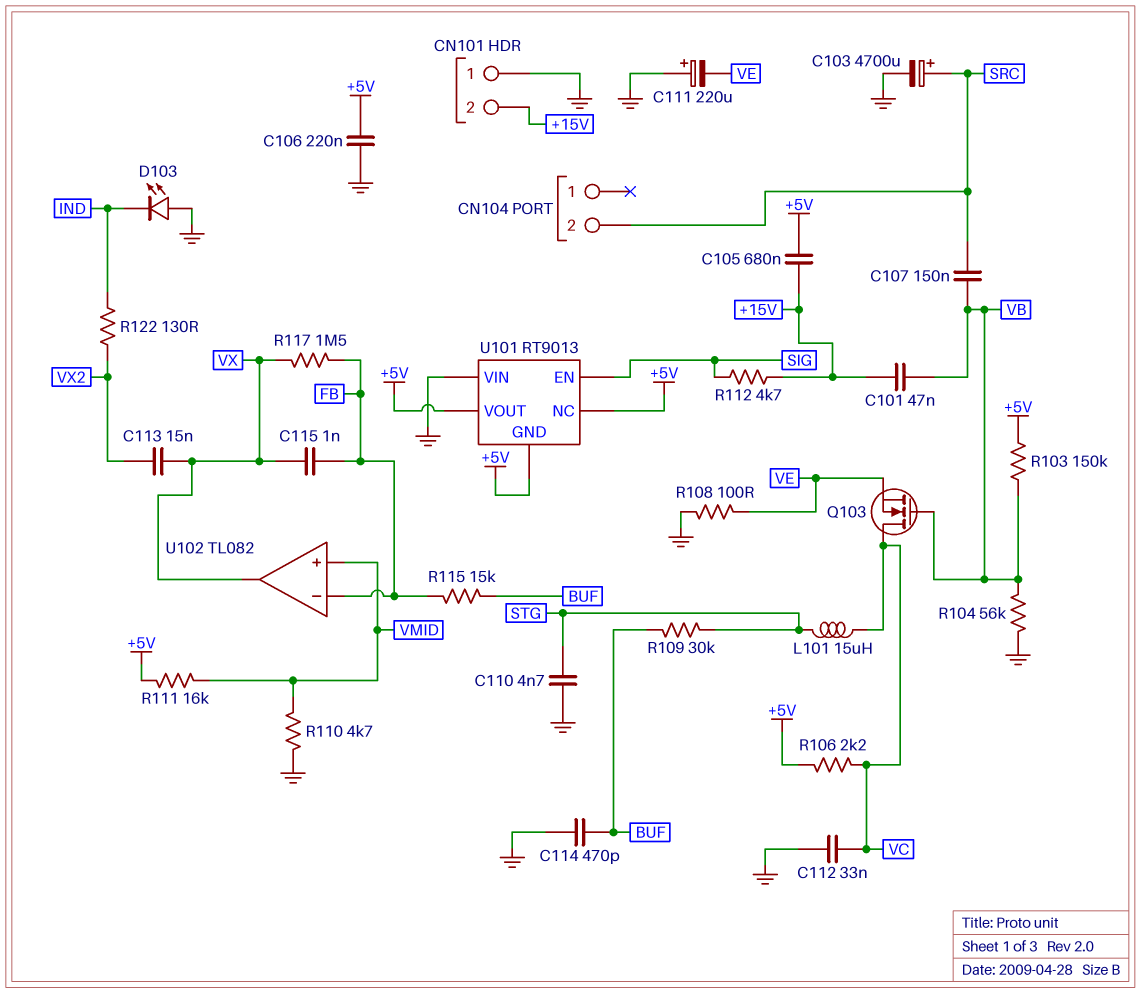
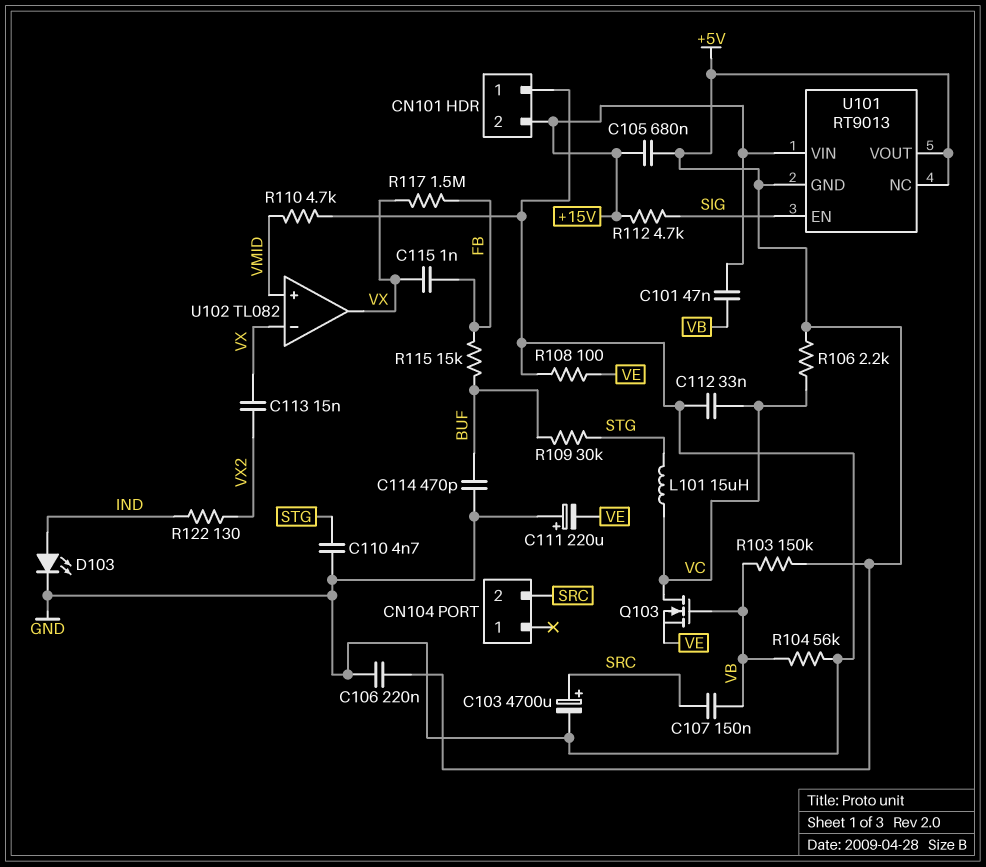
D103: LED (A GND, K IND) -> LED (A IND, K GND)
R111: 16k (+5V, VMID) -> none
U101 pin VIN: GND -> +15V
U102 pin in-: FB -> VX

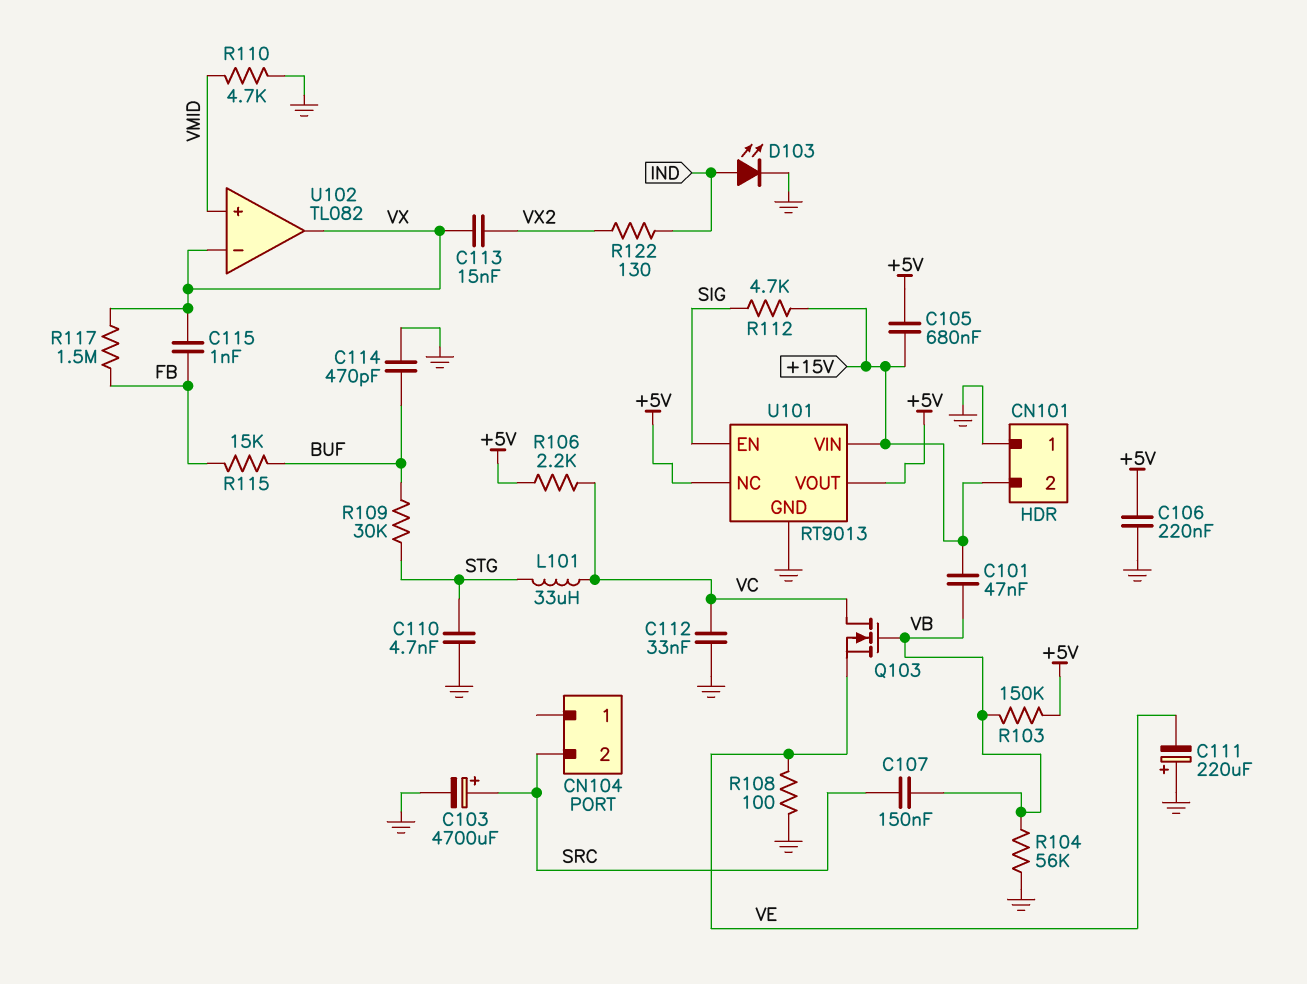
L101: 15uH (STG, VC) -> 33uH (STG, VC)
U101 pin GND: +5V -> GND

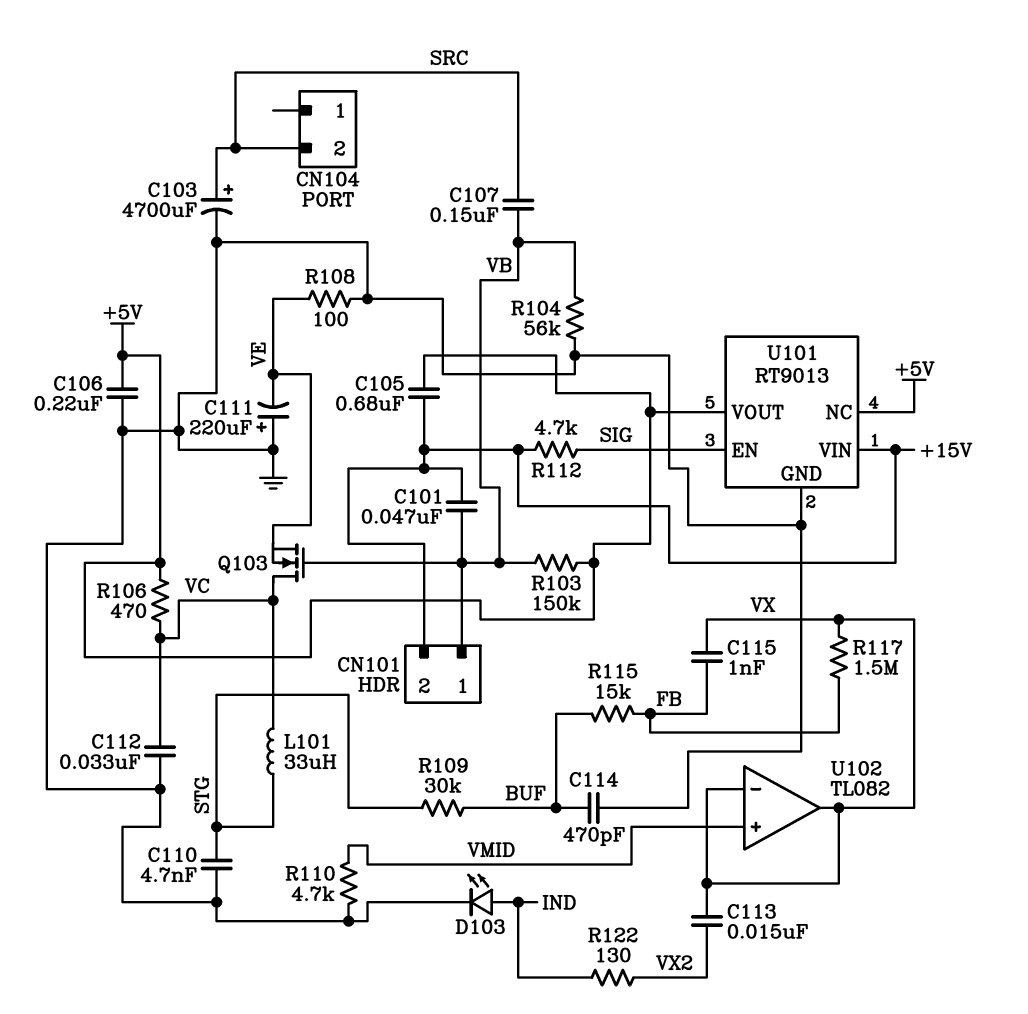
CN101 pin 1: GND -> VB
R106: 2.2k (+5V, VC) -> 470 (+5V, VC)

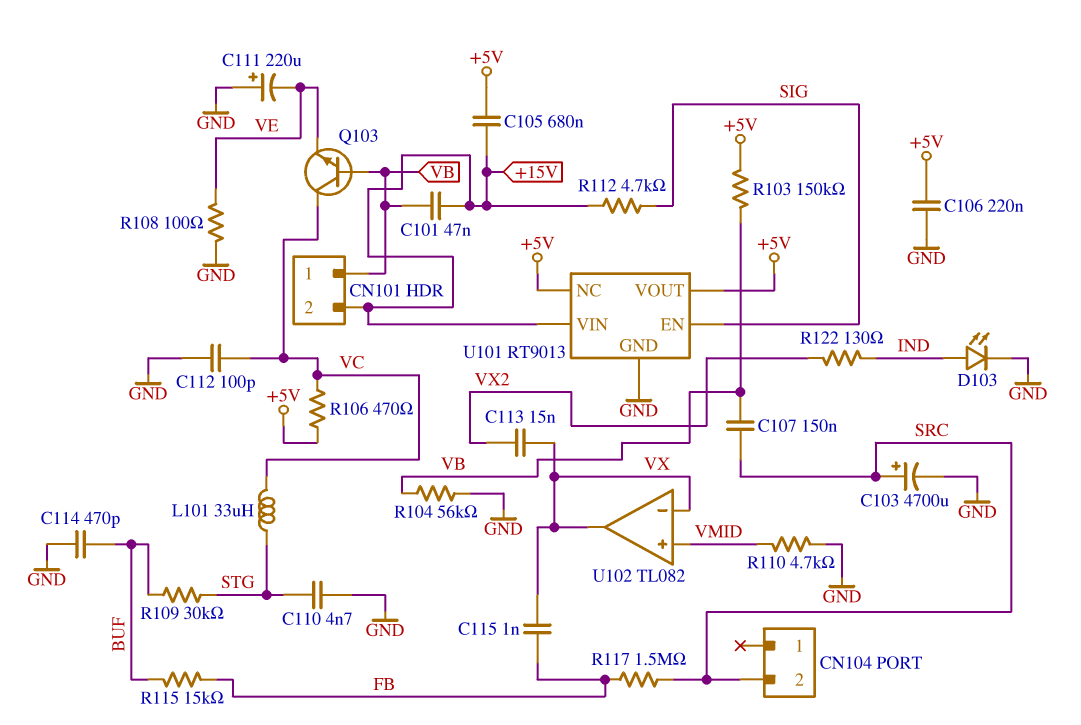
C112: 33nF (GND, VC) -> 100pF (GND, VC)
Q103: NMOS (G VB, D VC, S VE) -> NPN (B VB, C VC, E VE)
R117: 1.5M (FB, VX) -> 1.5M (FB, SRC)

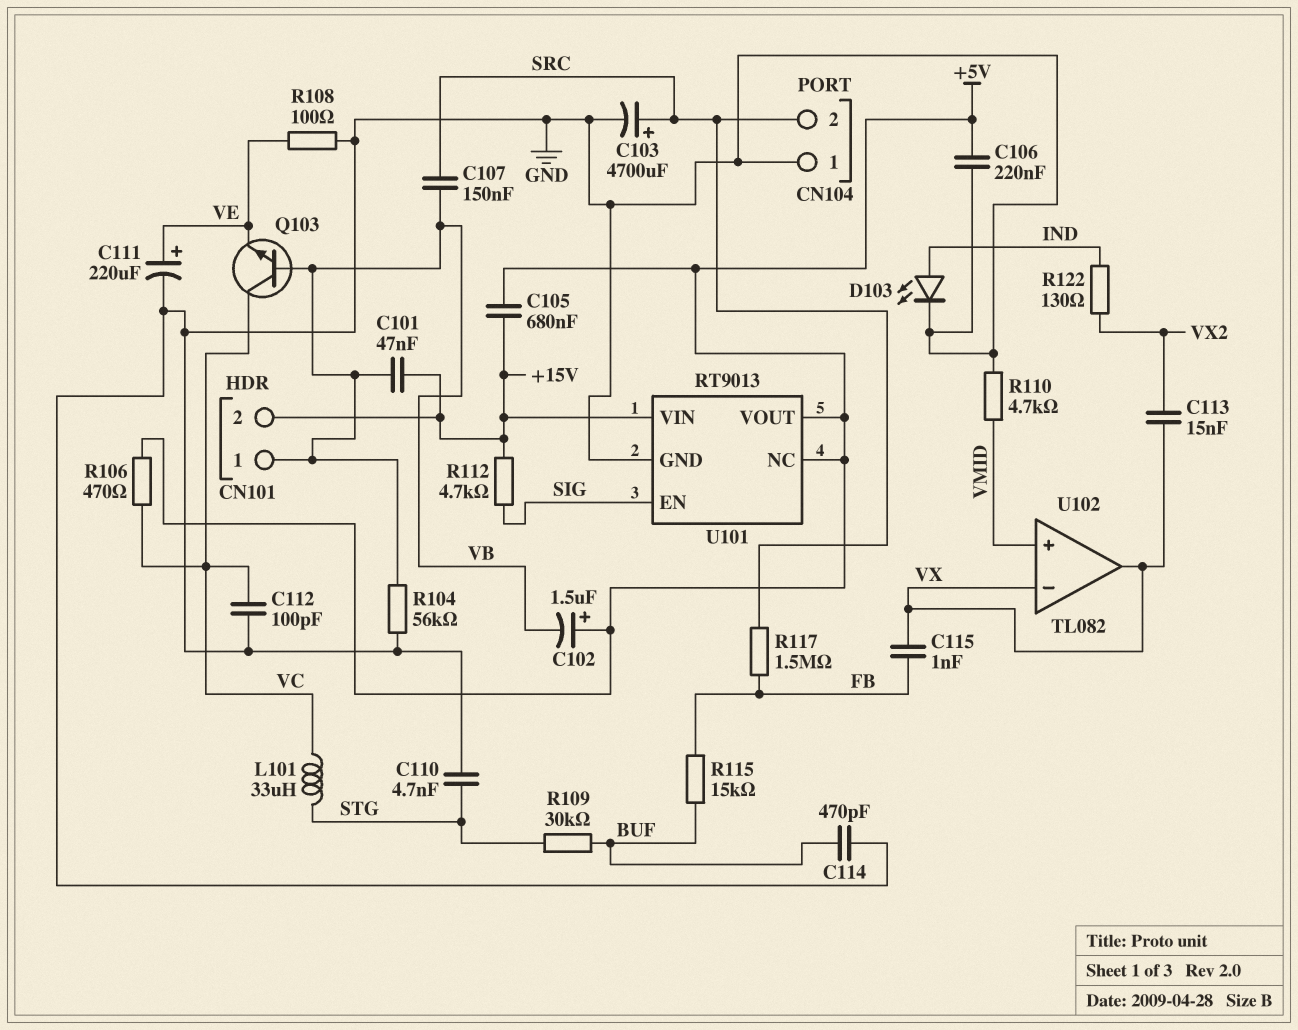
C102: none -> 1.5uF (plus +5V, minus VB)
C111: 220uF (plus GND, minus VE) -> 220uF (plus VE, minus GND)
CN104 pin 1: none -> GND
R103: 150k (+5V, VB) -> none

